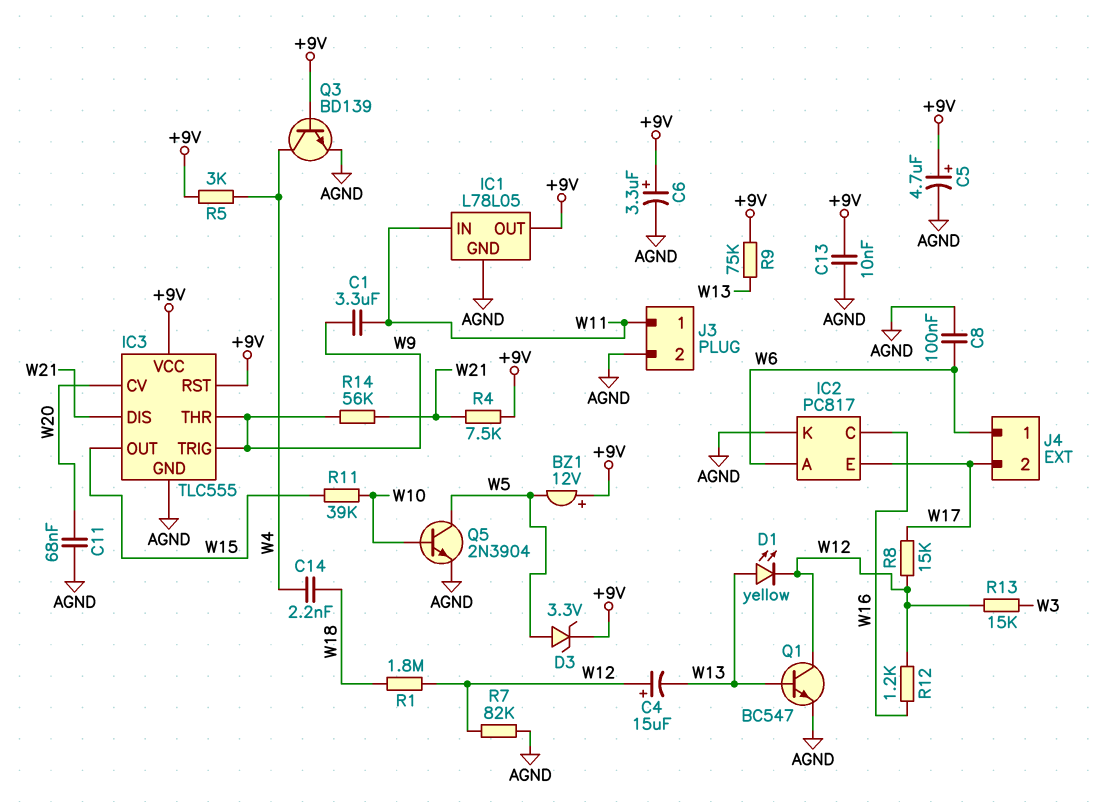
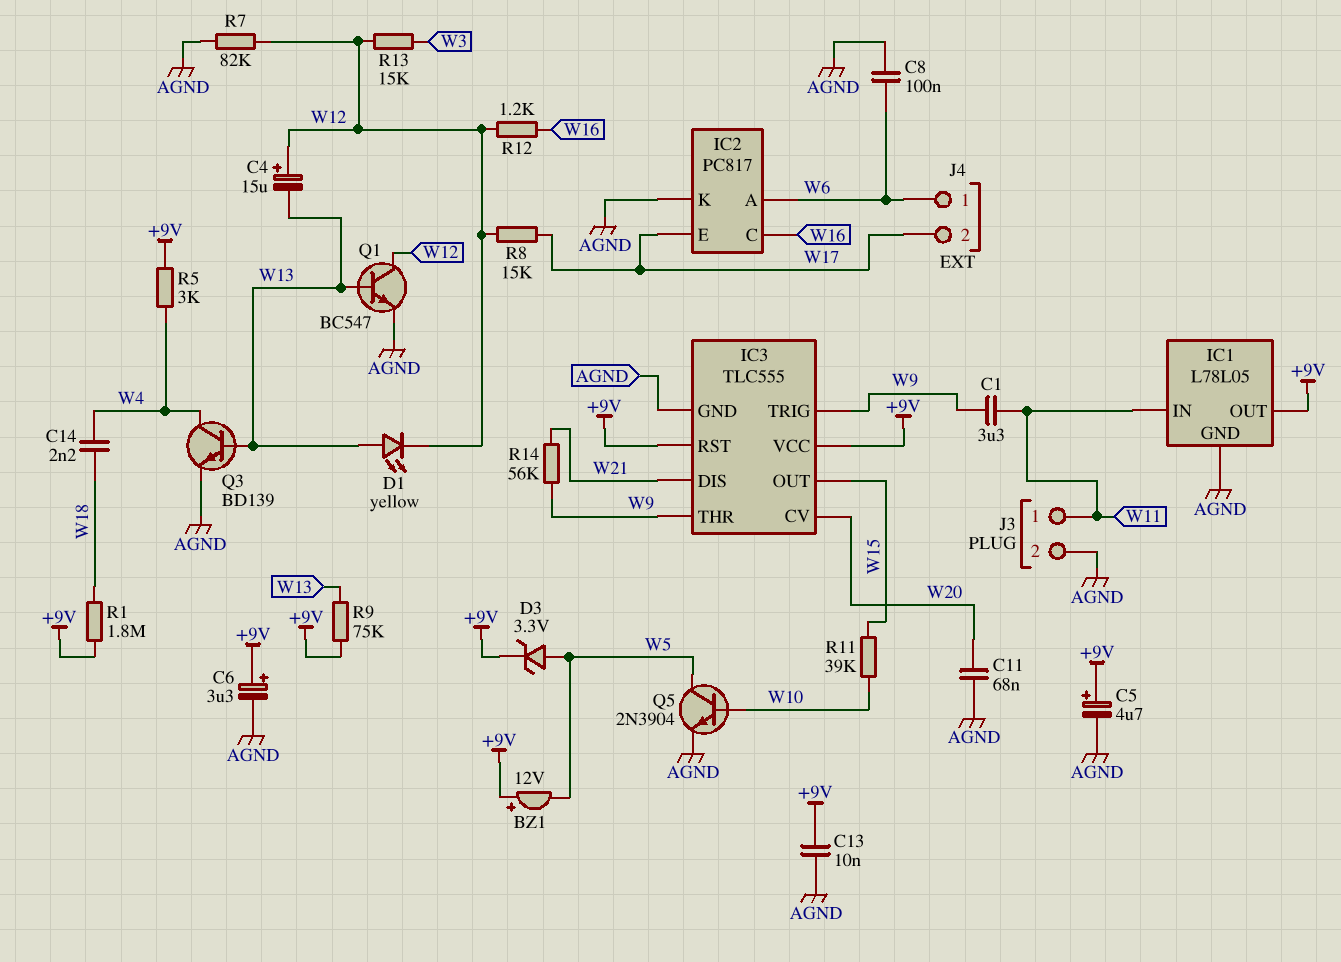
Q3: NPN BD139 (B +9V, C W4, E AGND) -> NPN BD139 (B W13, C W4, E AGND)
R1: 1.8M (W12, W18) -> 1.8M (+9V, W18)
R4: 7.5k (+9V, W21) -> none

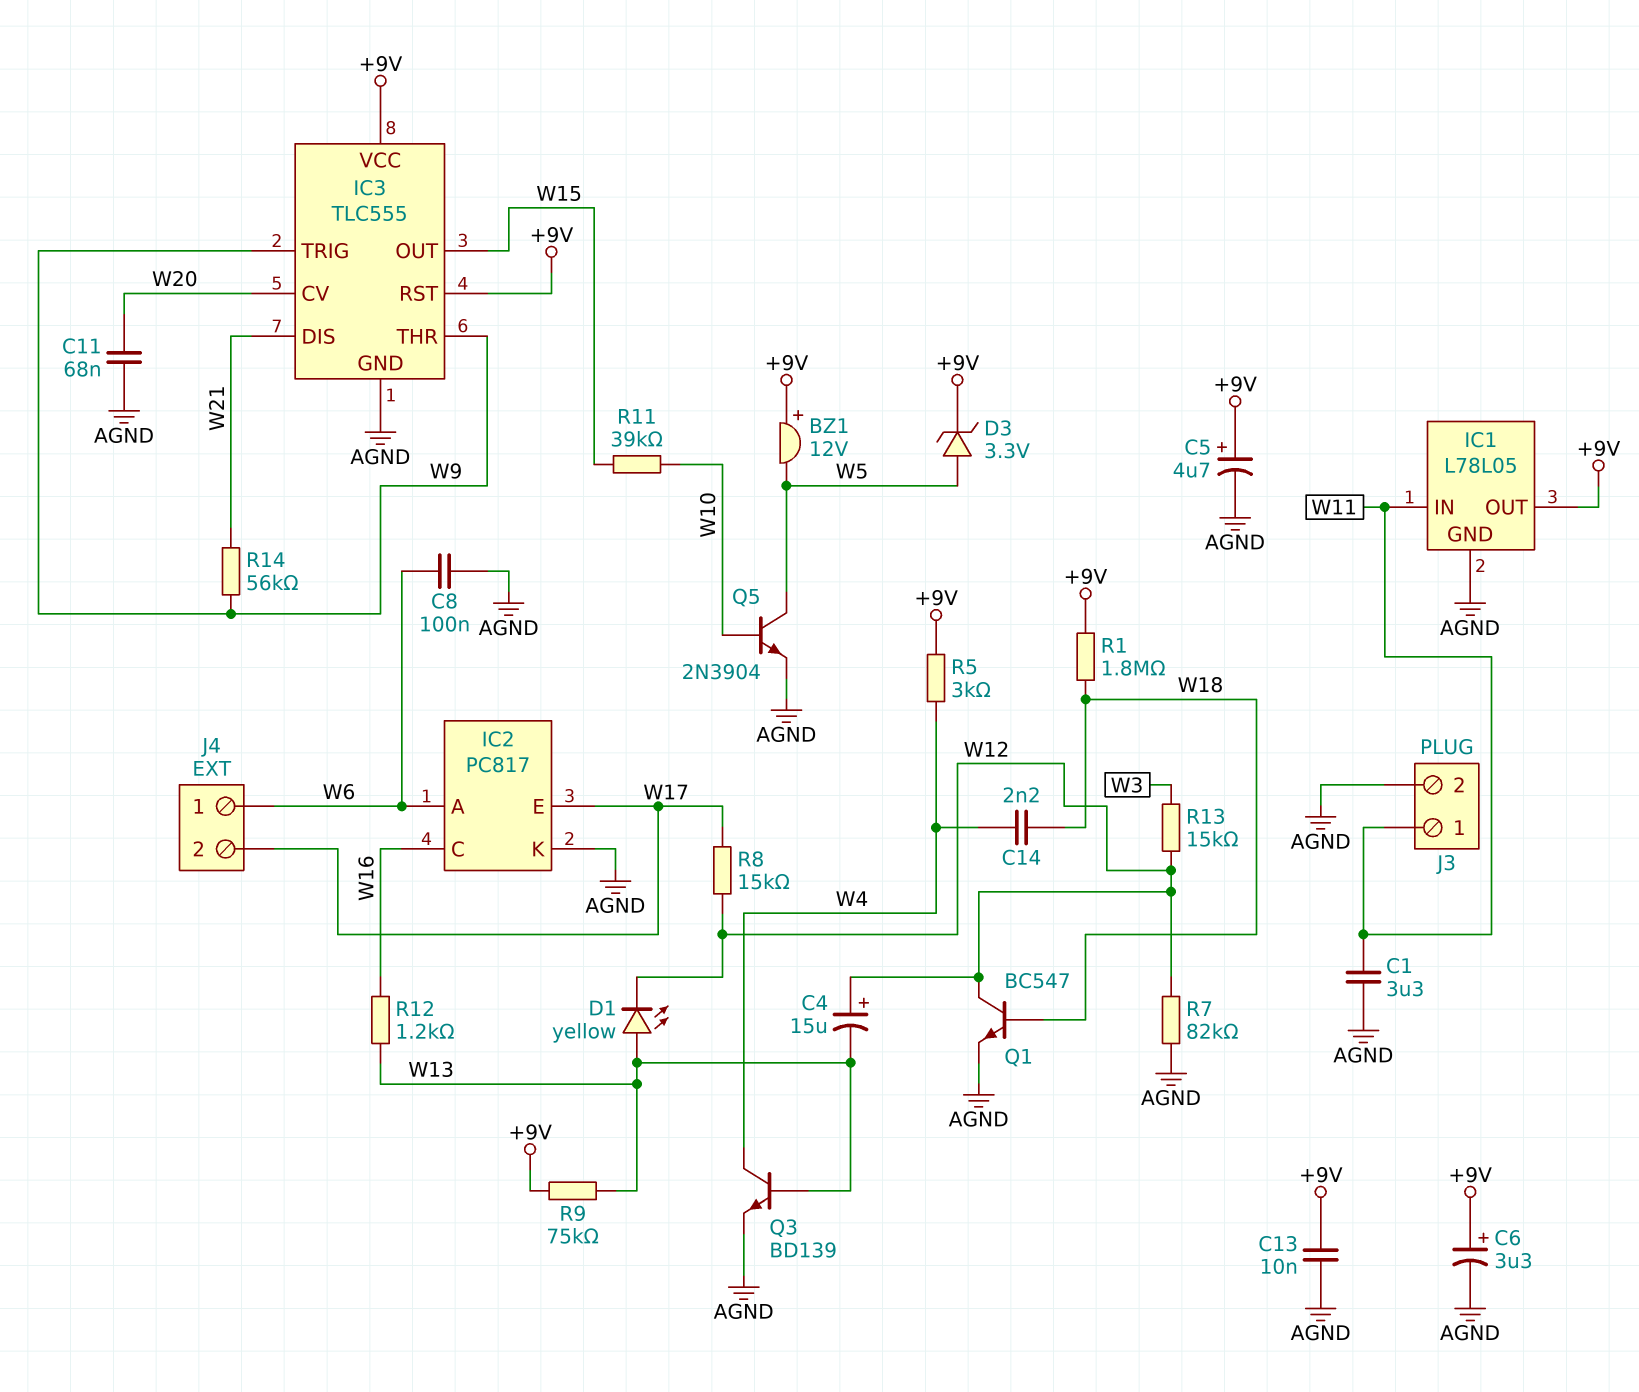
C1: 3.3uF (W9, W11) -> 3.3uF (AGND, W11)
Q1: NPN BC547 (B W13, C W12, E AGND) -> NPN BC547 (B W18, C W12, E AGND)
R12: 1.2k (W12, W16) -> 1.2k (W13, W16)

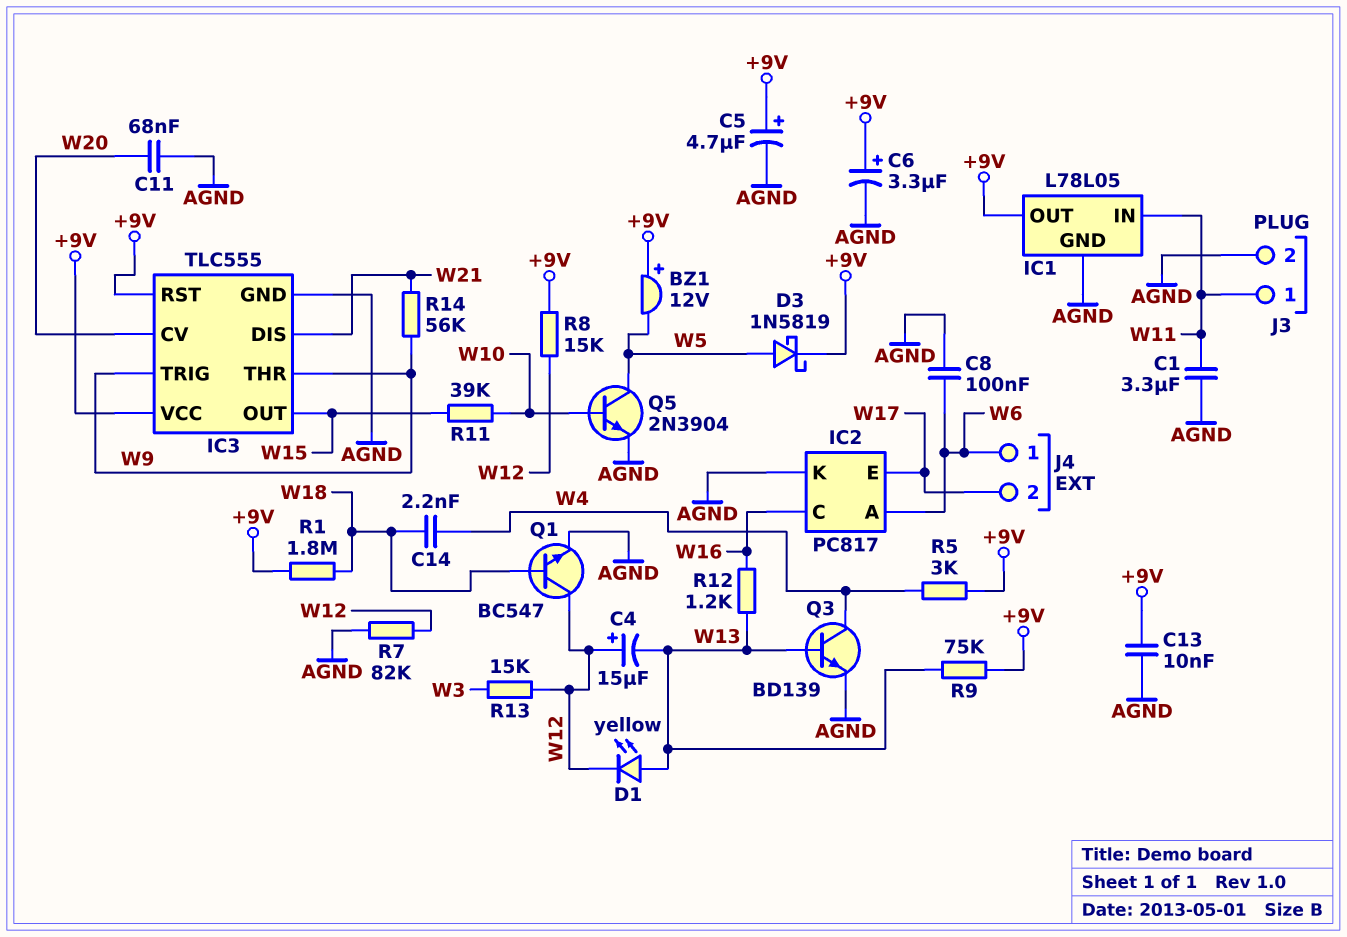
D3: zener 3.3V (A W5, K +9V) -> schottky 1N5819 (A W5, K +9V)
R8: 15k (W12, W17) -> 15k (+9V, W12)

